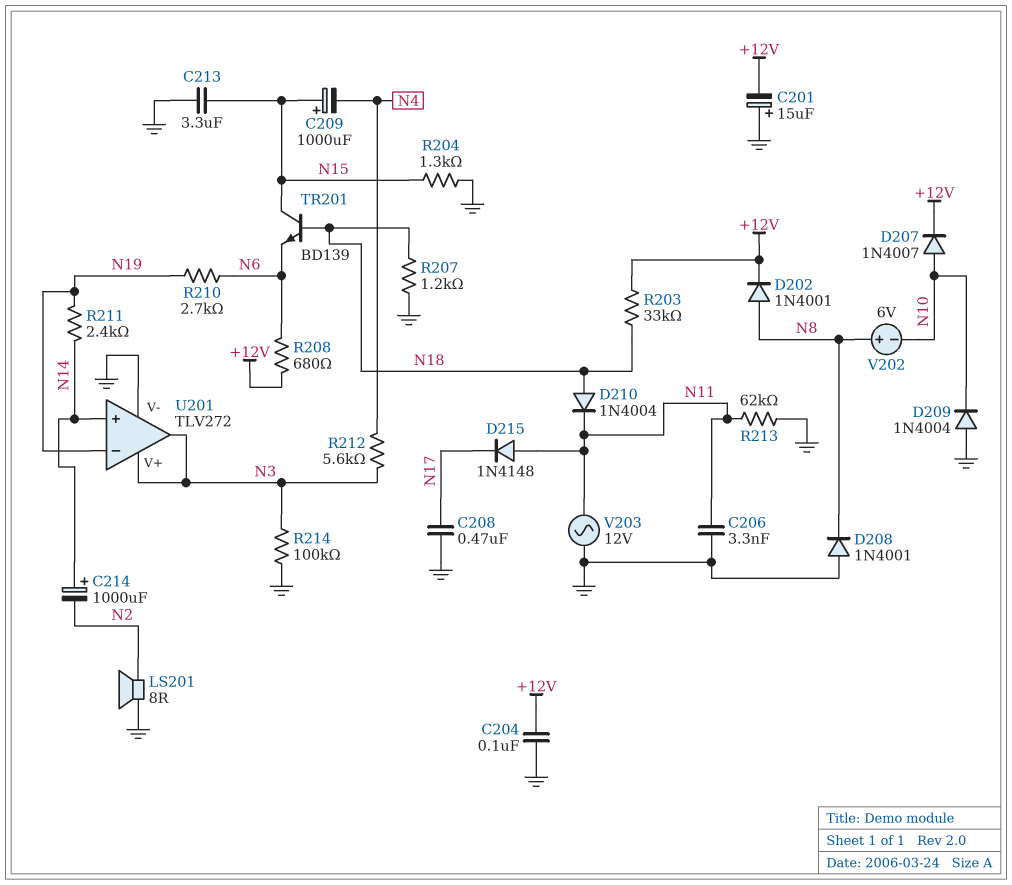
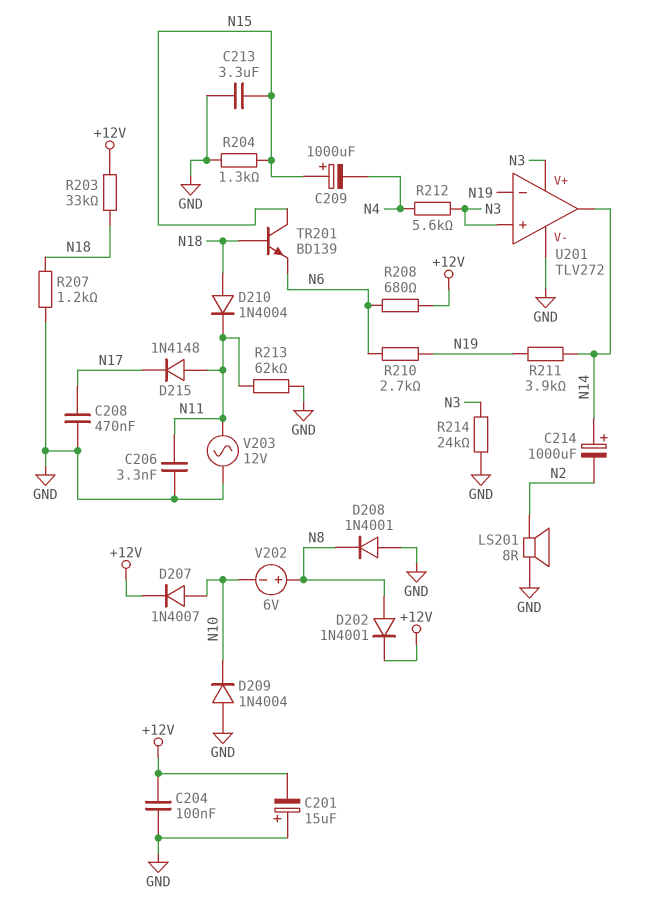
R211: 2.4k (N14, N19) -> 3.9k (N14, N19)
R214: 100k (GND, N3) -> 24k (GND, N3)
U201 pin in+: N14 -> N3
U201 pin out: N3 -> N14

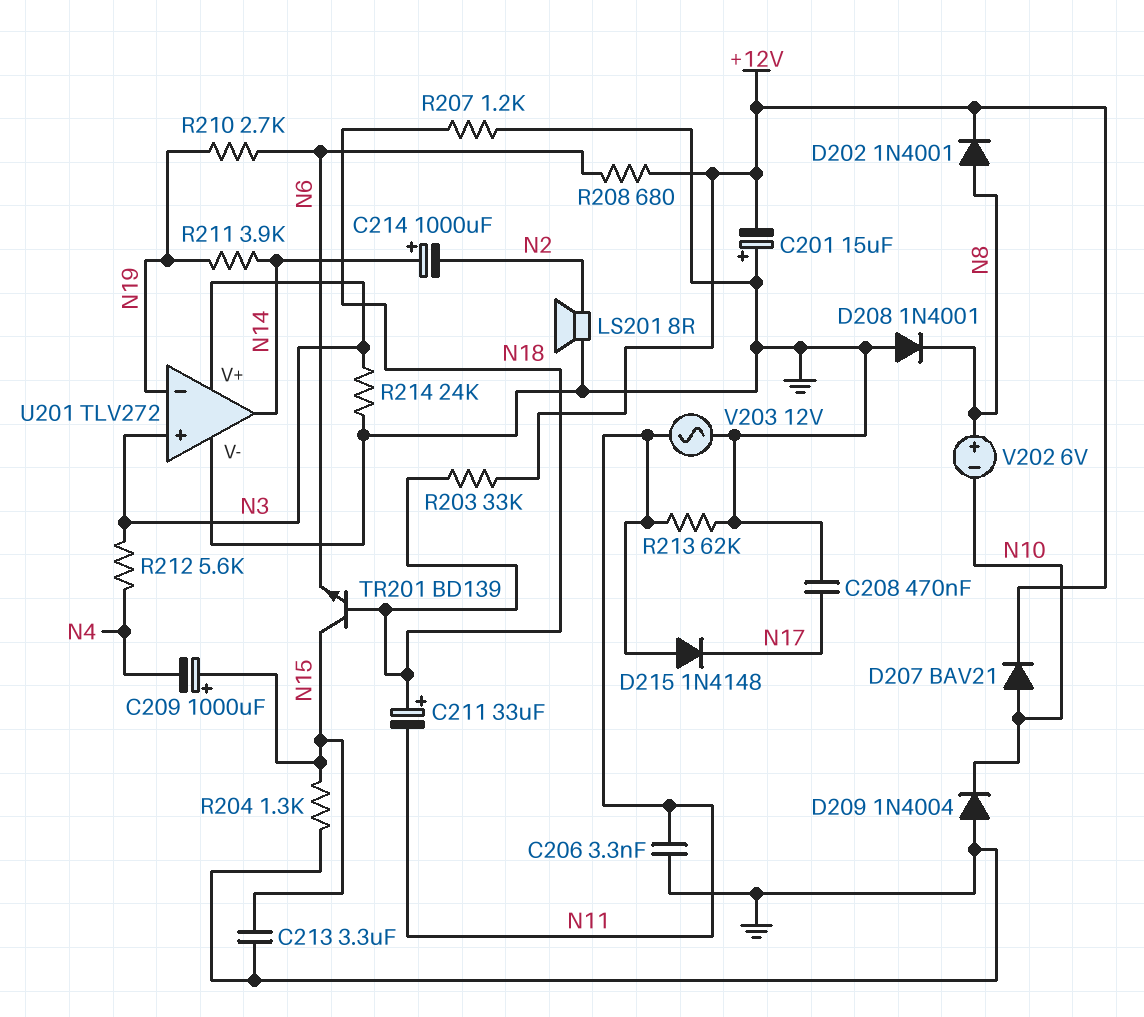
C204: 100nF (+12V, GND) -> none
C211: none -> 33uF (plus N18, minus N11)
D207: diode 1N4007 (A N10, K +12V) -> diode BAV21 (A N10, K +12V)
D210: diode 1N4004 (A N18, K N11) -> none

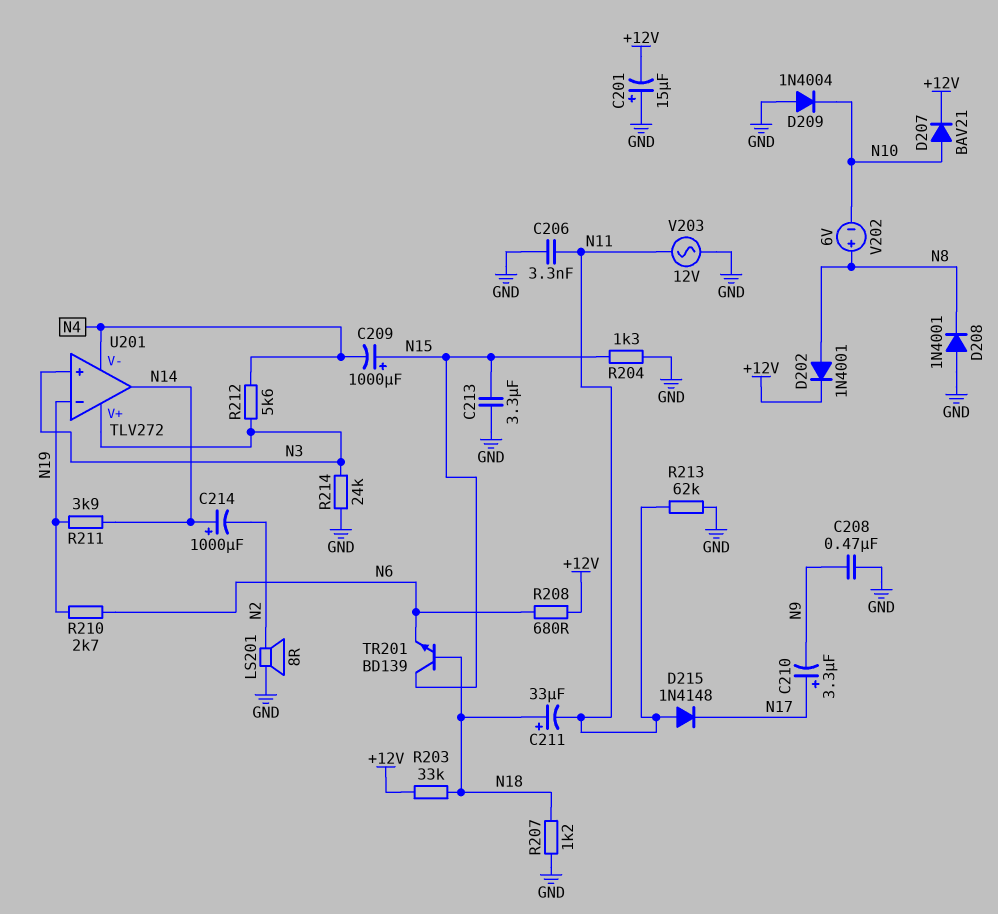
C208: 470nF (GND, N17) -> 470nF (GND, N9)
C210: none -> 3.3uF (plus N17, minus N9)
U201 pin V-: GND -> N4

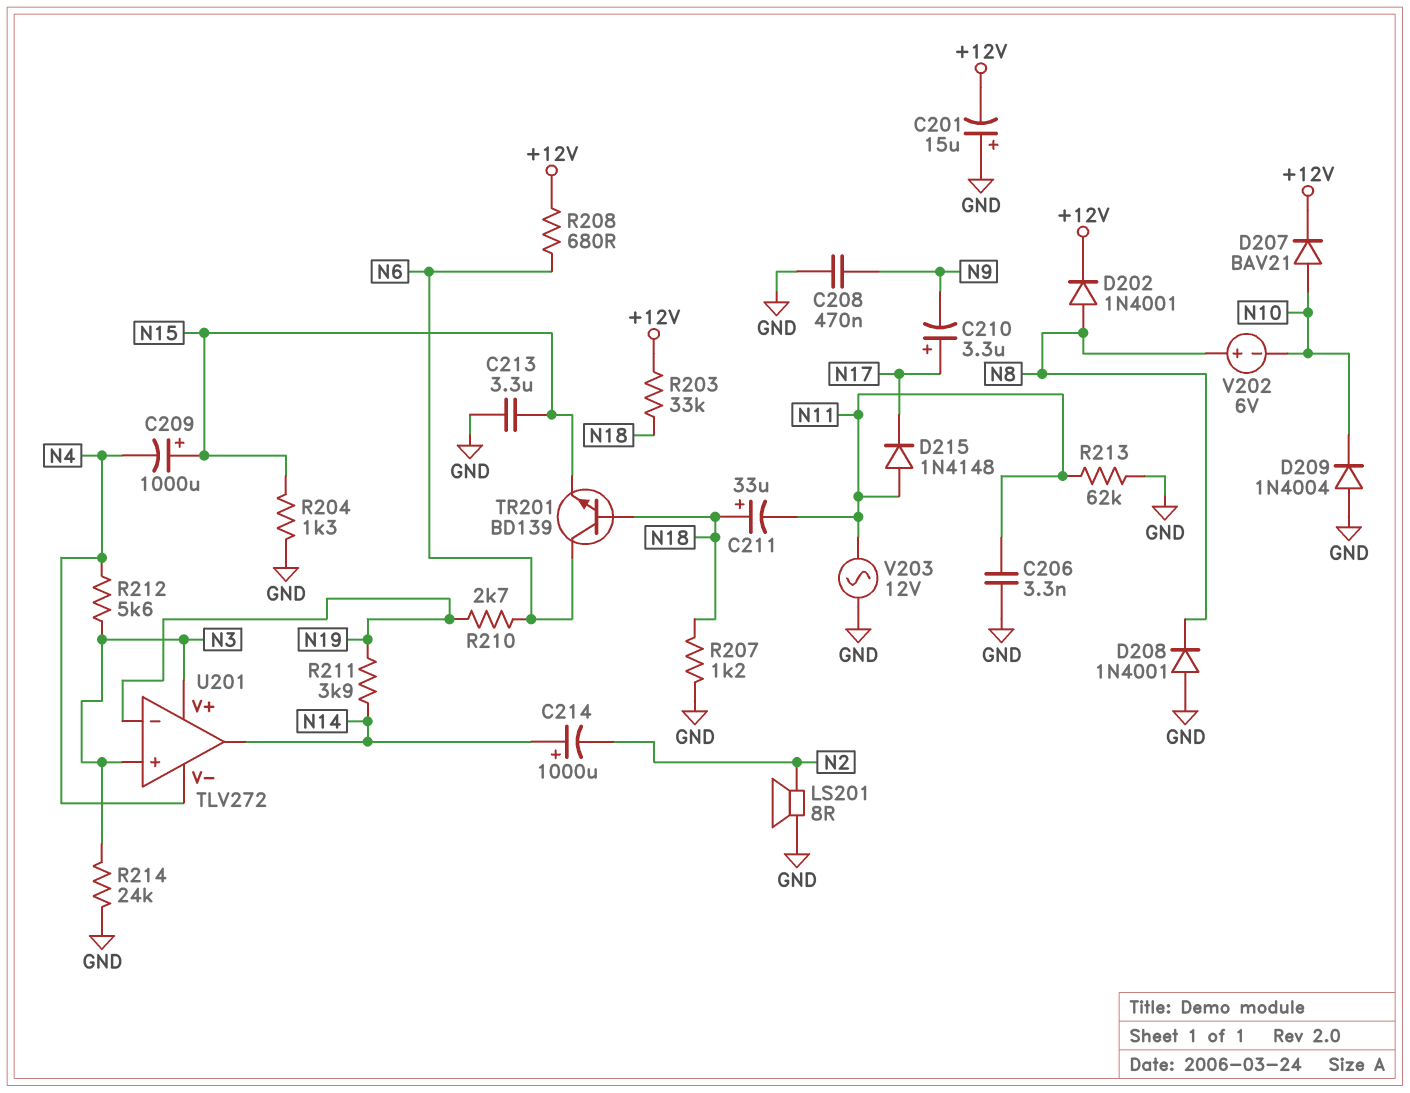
TR201: NPN BD139 (B N18, C N15, E N6) -> NPN BD139 (B N18, C N6, E N15)

